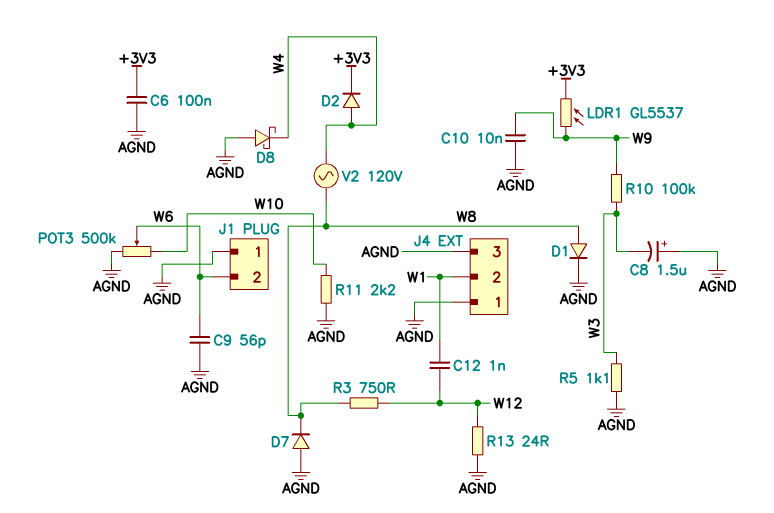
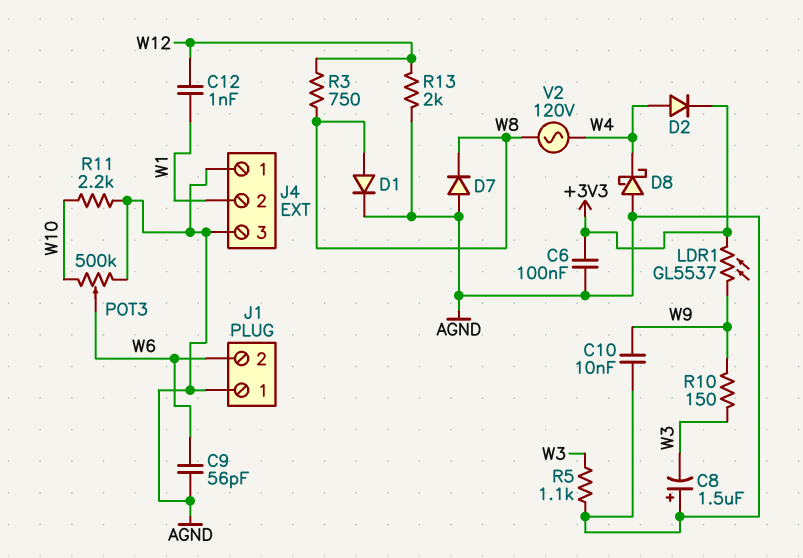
R10: 100k (W3, W9) -> 150 (W3, W9)
R13: 24 (AGND, W12) -> 2k (AGND, W12)

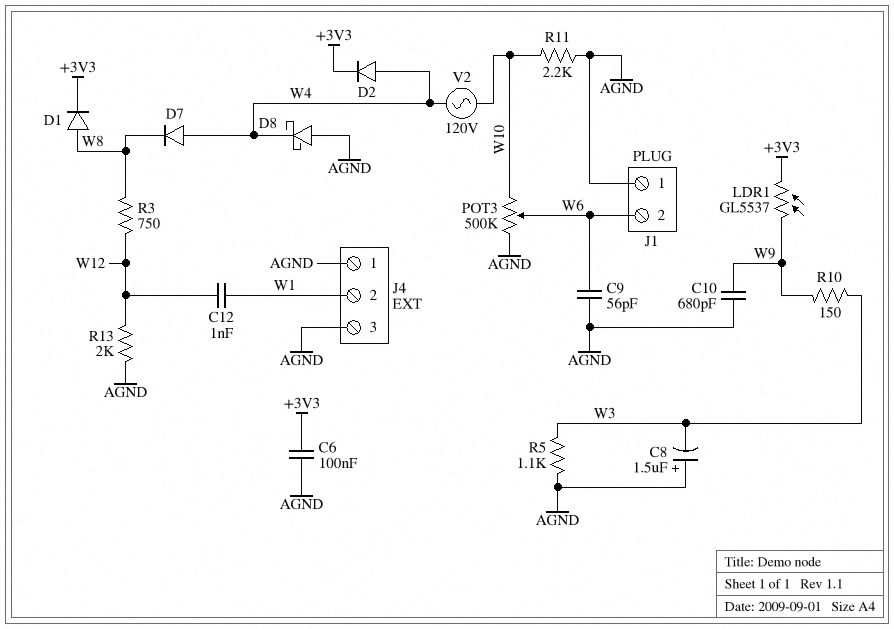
C10: 10nF (AGND, W9) -> 680pF (AGND, W9)
D1: diode (A W8, K AGND) -> diode (A W8, K +3V3)
D7: diode (A AGND, K W8) -> diode (A W4, K W8)
V2: AC 120V (W4, W8) -> AC 120V (W4, W10)

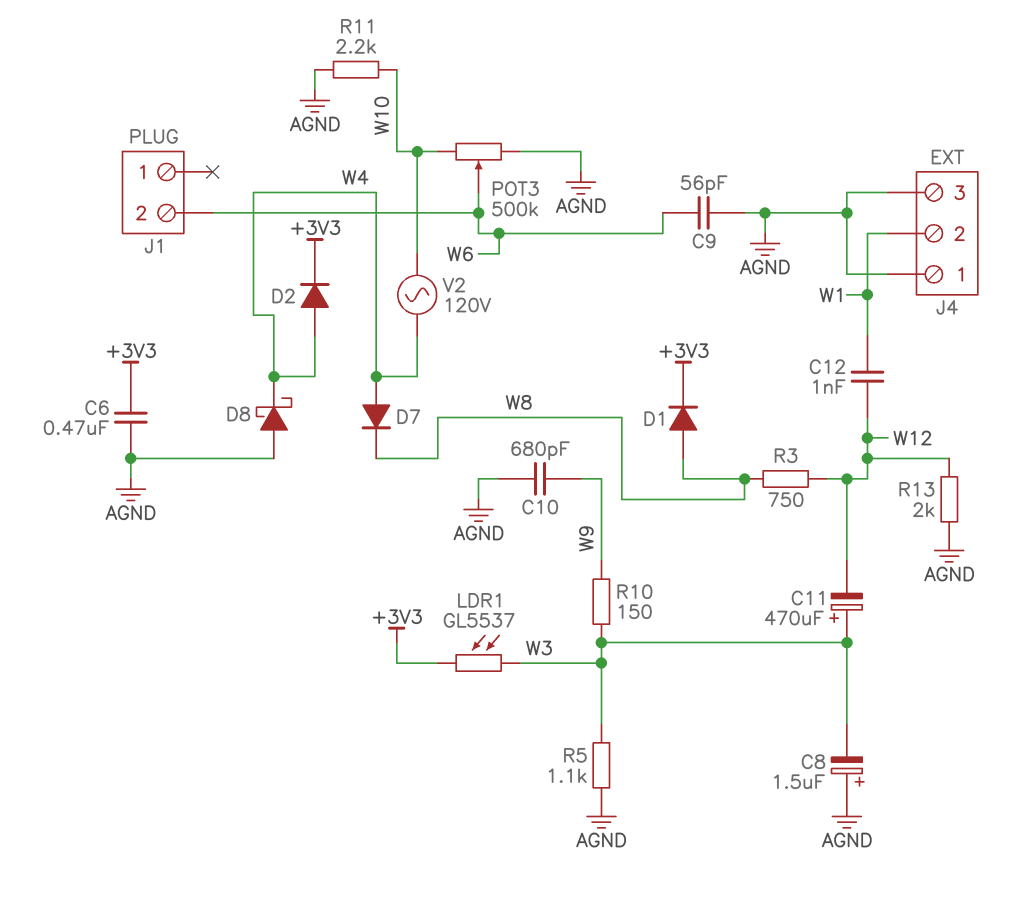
C6: 100nF (+3V3, AGND) -> 470nF (+3V3, AGND)
C11: none -> 470uF (plus W3, minus W12)
J1 pin 1: AGND -> none
LDR1: GL5537 (+3V3, W9) -> GL5537 (+3V3, W3)

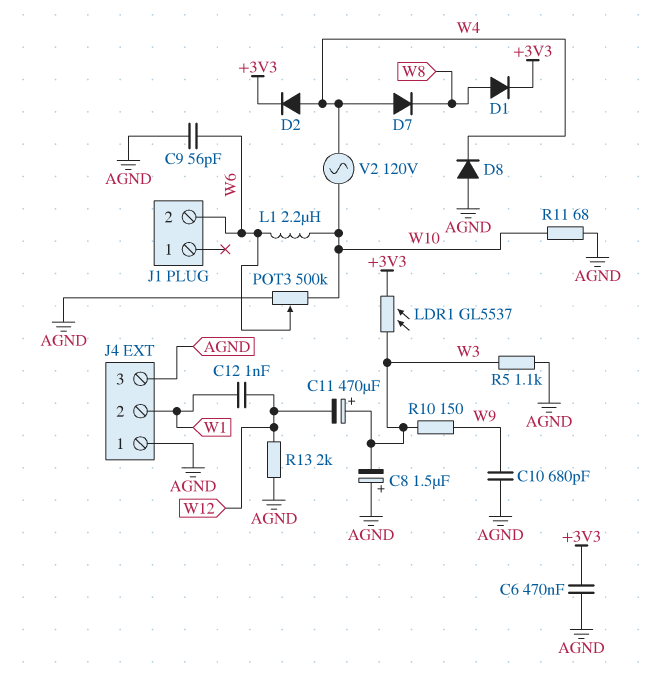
D8: schottky (A AGND, K W4) -> diode (A AGND, K W4)
L1: none -> 2.2uH (W6, W10)
R3: 750 (W8, W12) -> none
R11: 2.2k (AGND, W10) -> 68 (AGND, W10)

